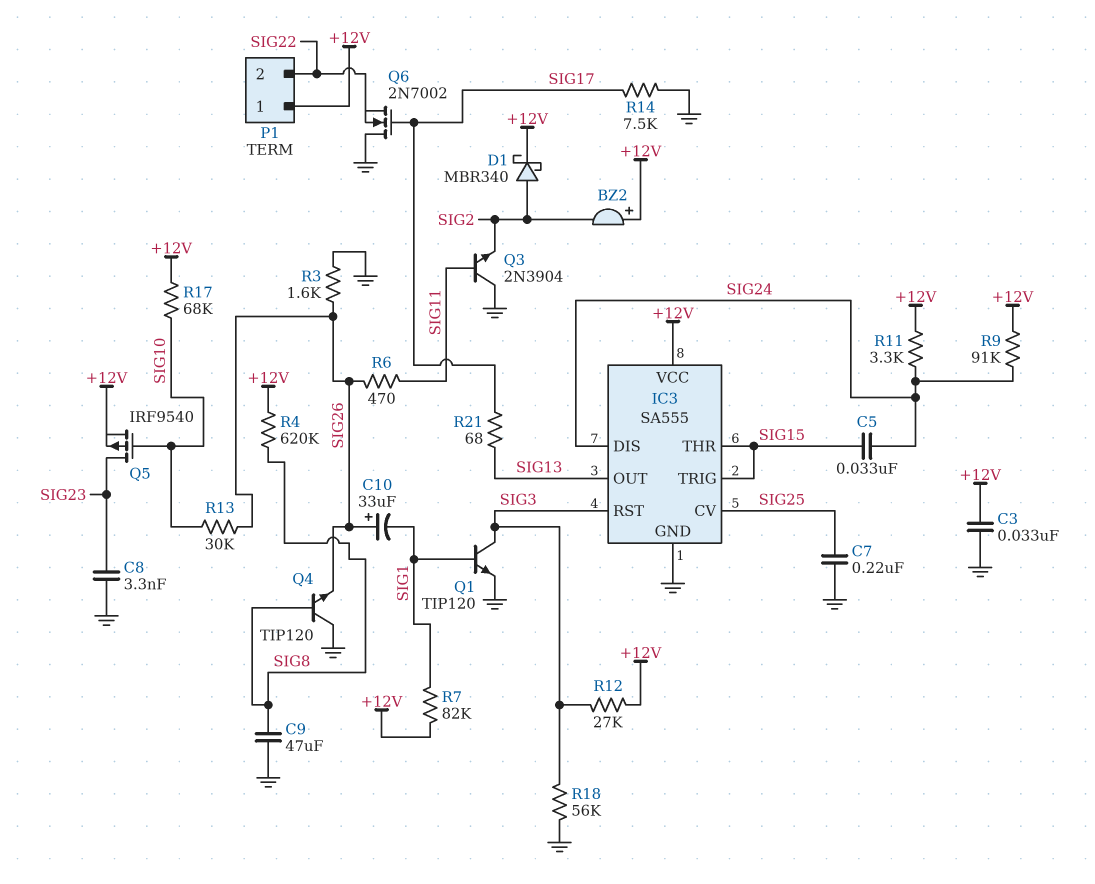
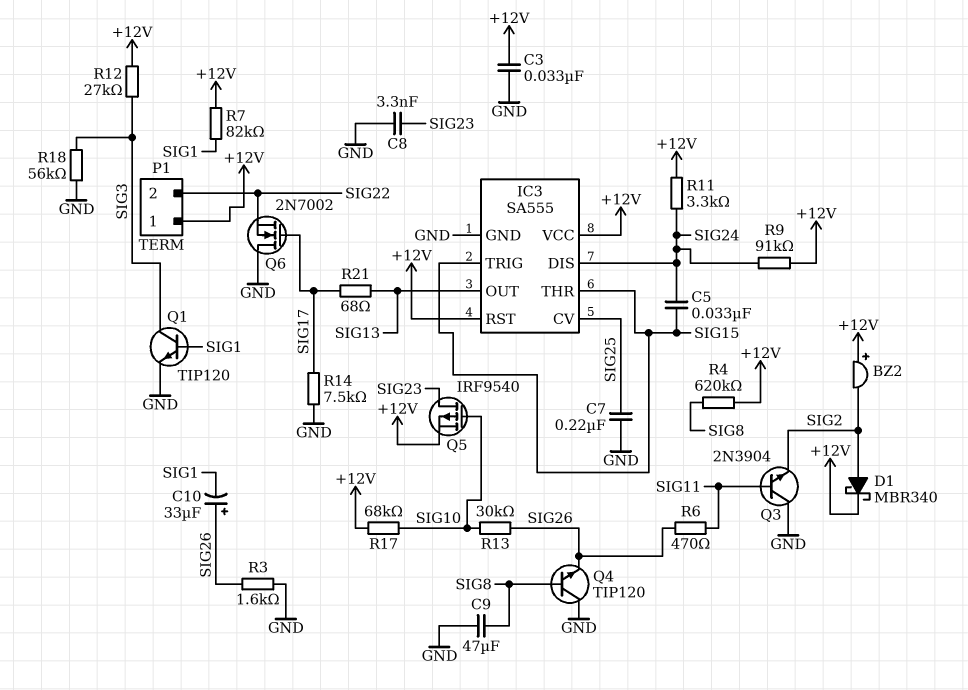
IC3 pin RST: SIG3 -> +12V

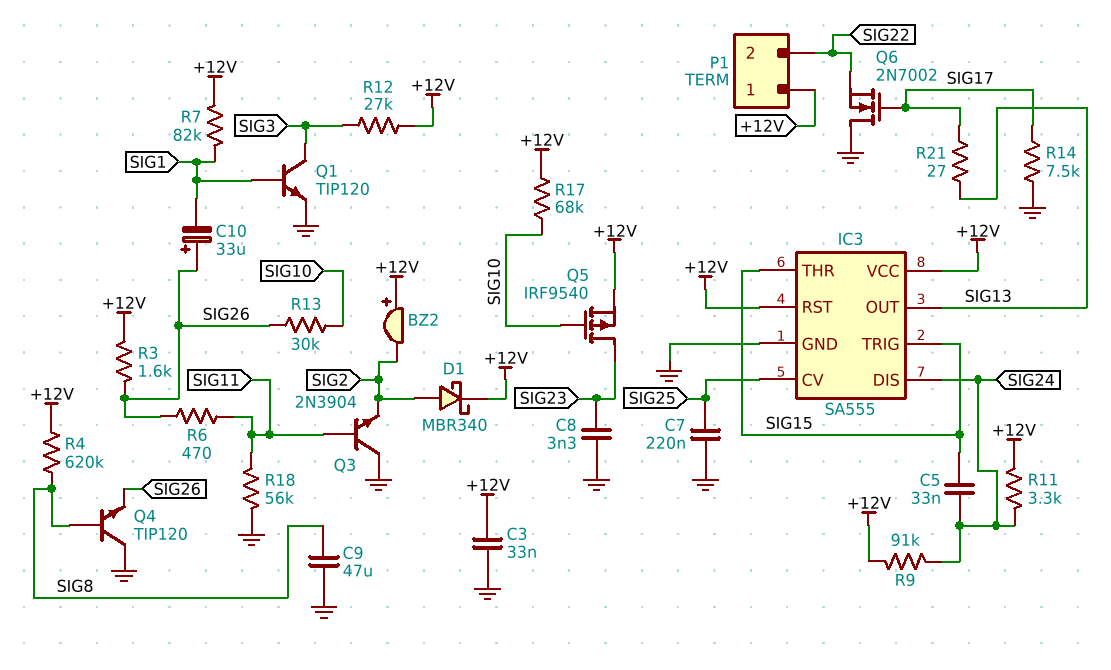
R3: 1.6k (GND, SIG26) -> 1.6k (+12V, SIG26)
R18: 56k (GND, SIG3) -> 56k (GND, SIG11)
R21: 68 (SIG13, SIG17) -> 27 (SIG13, SIG17)

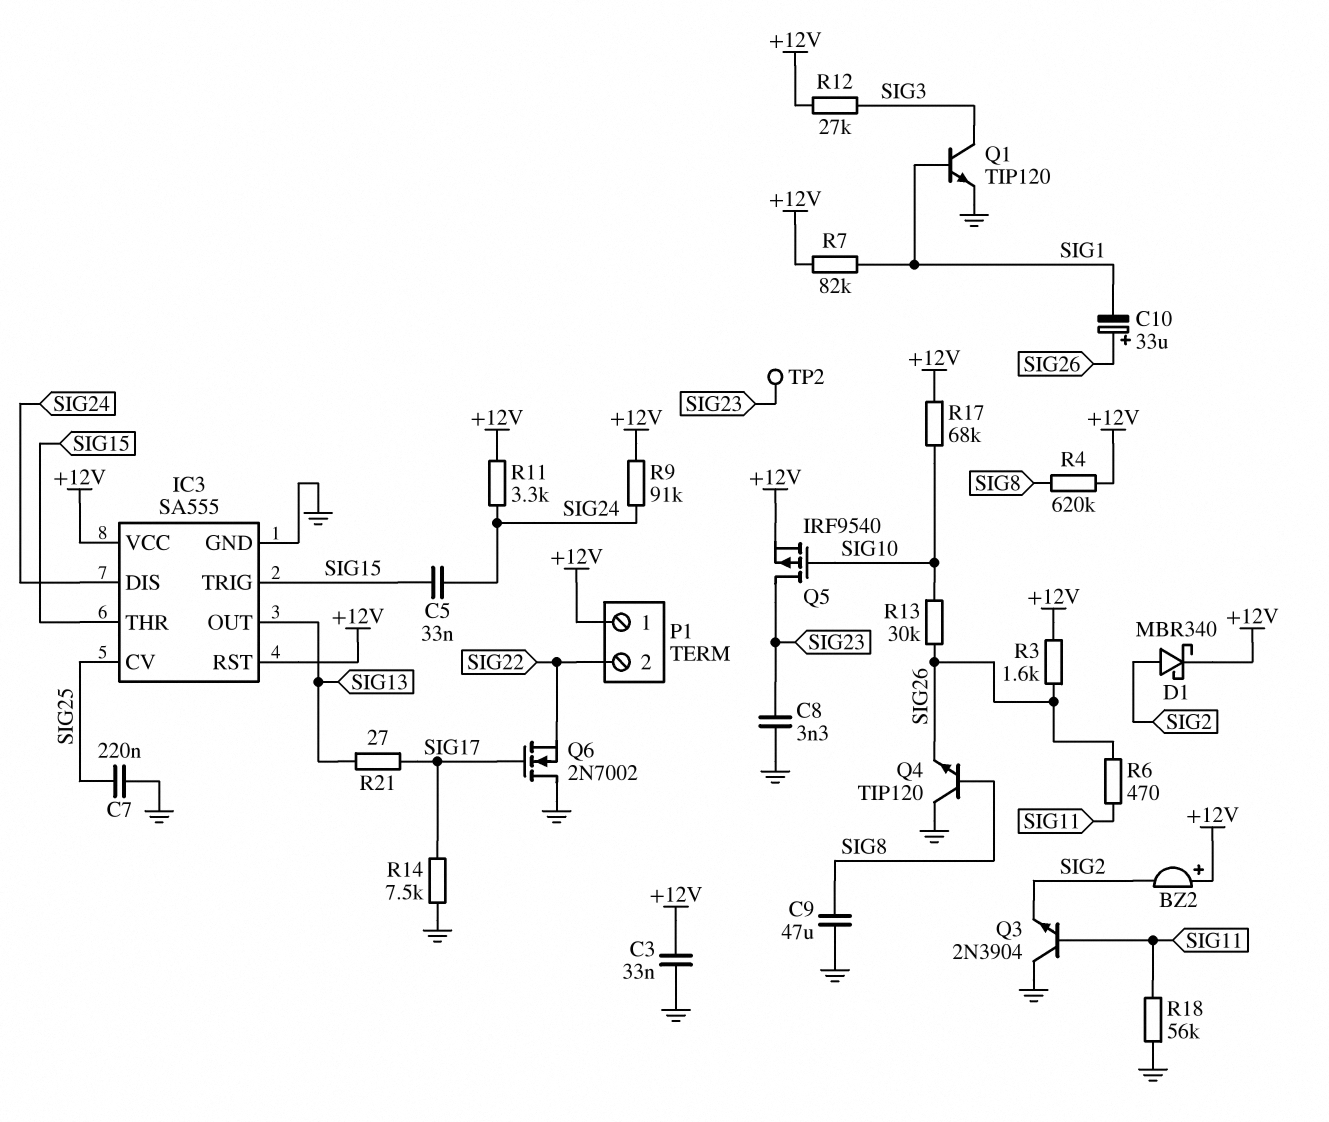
TP2: none -> test point (SIG23)

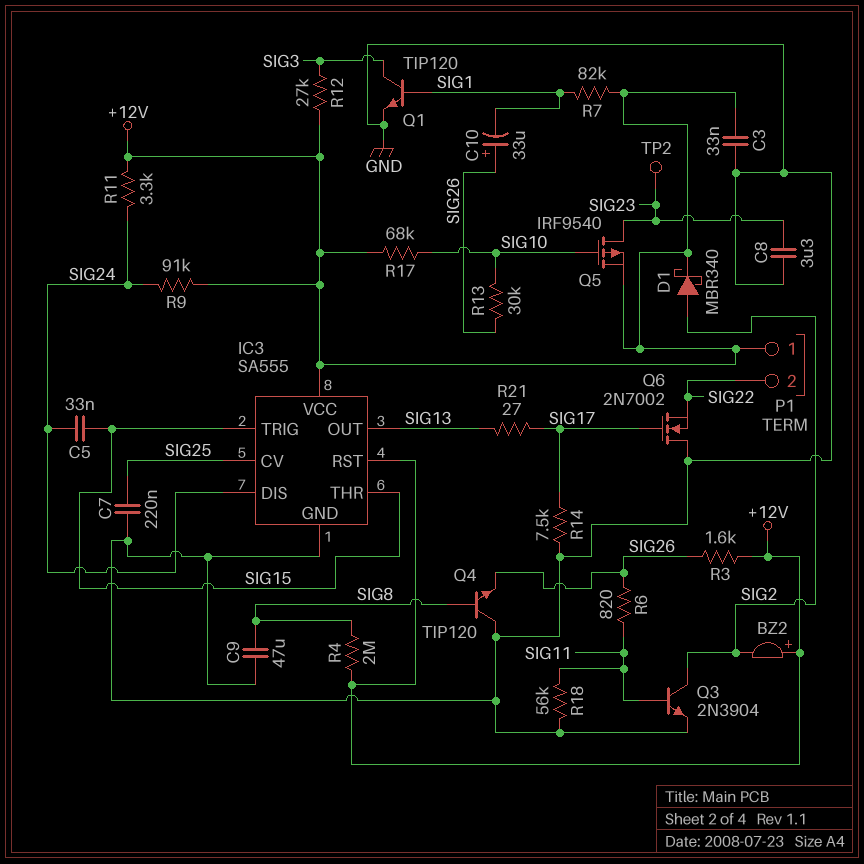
C8: 3.3nF (GND, SIG23) -> 3.3uF (GND, SIG23)
Q3: NPN 2N3904 (B SIG11, C GND, E SIG2) -> NPN 2N3904 (B SIG11, C SIG2, E GND)
R4: 620k (+12V, SIG8) -> 2M (+12V, SIG8)
R6: 470 (SIG11, SIG26) -> 820 (SIG11, SIG26)

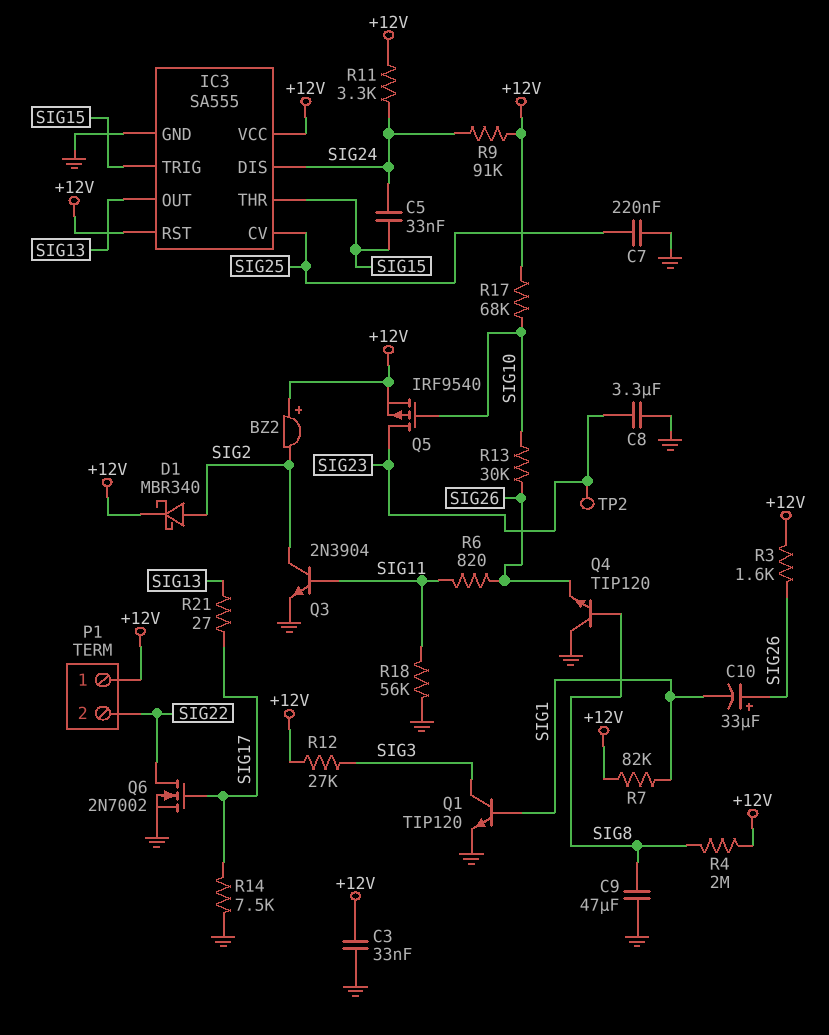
Q6: NMOS 2N7002 (G SIG17, D GND, S SIG22) -> NMOS 2N7002 (G SIG17, D SIG22, S GND)

